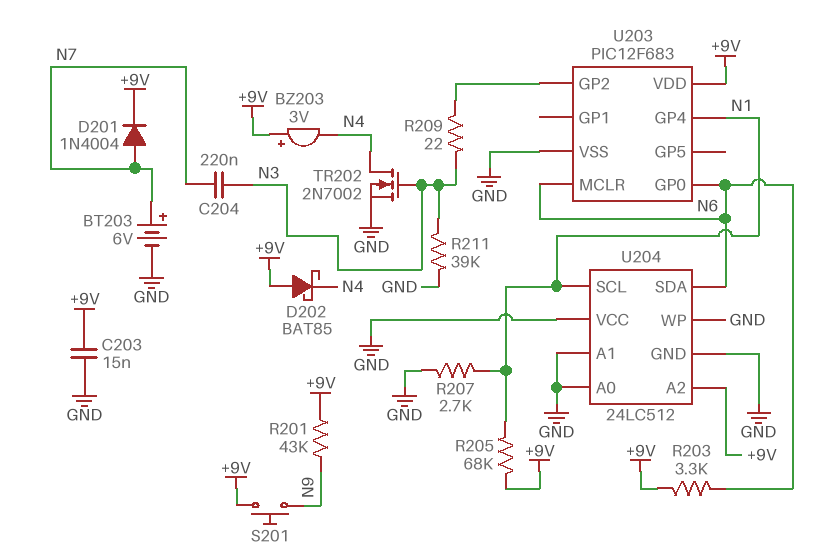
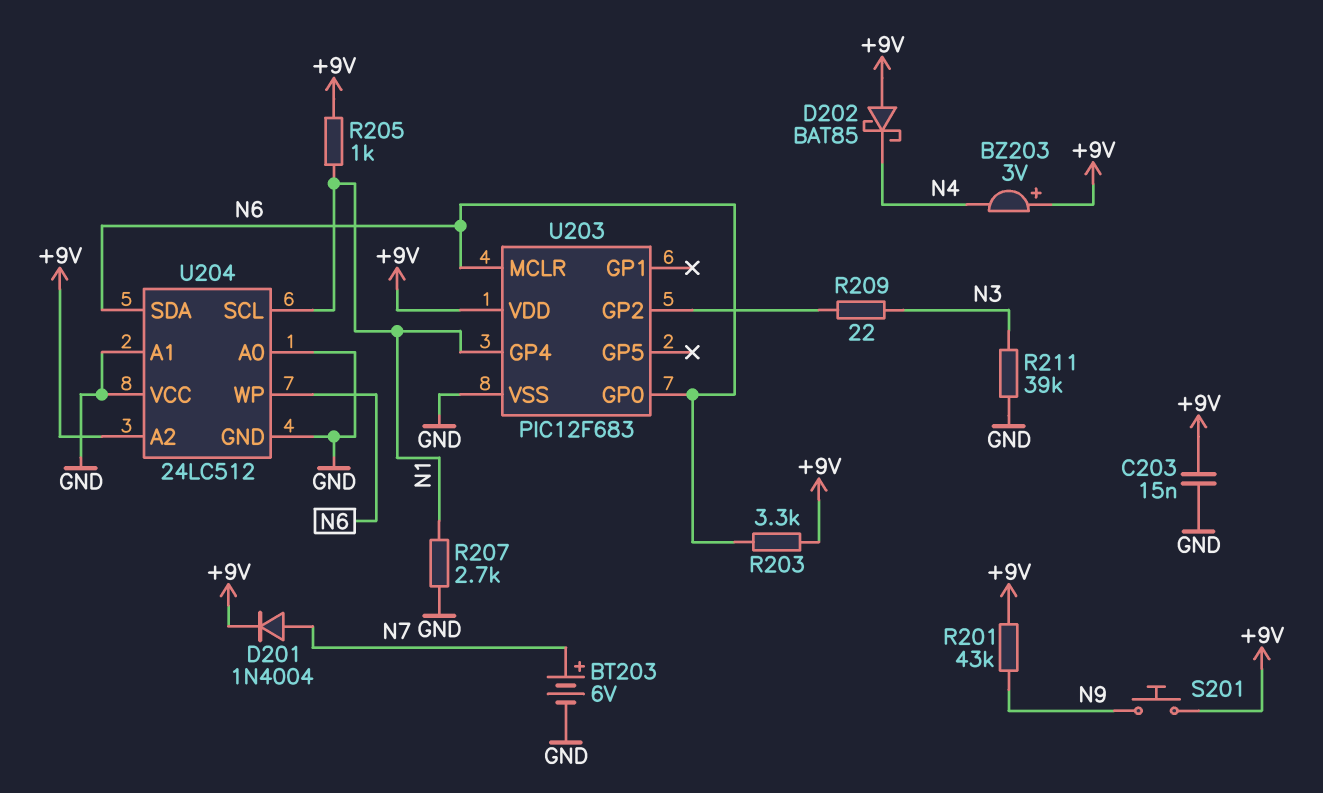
C204: 220nF (N3, N7) -> none
R205: 68k (+9V, N1) -> 1k (+9V, N1)
TR202: NMOS 2N7002 (G N3, D N4, S GND) -> none
U204 pin WP: GND -> N6

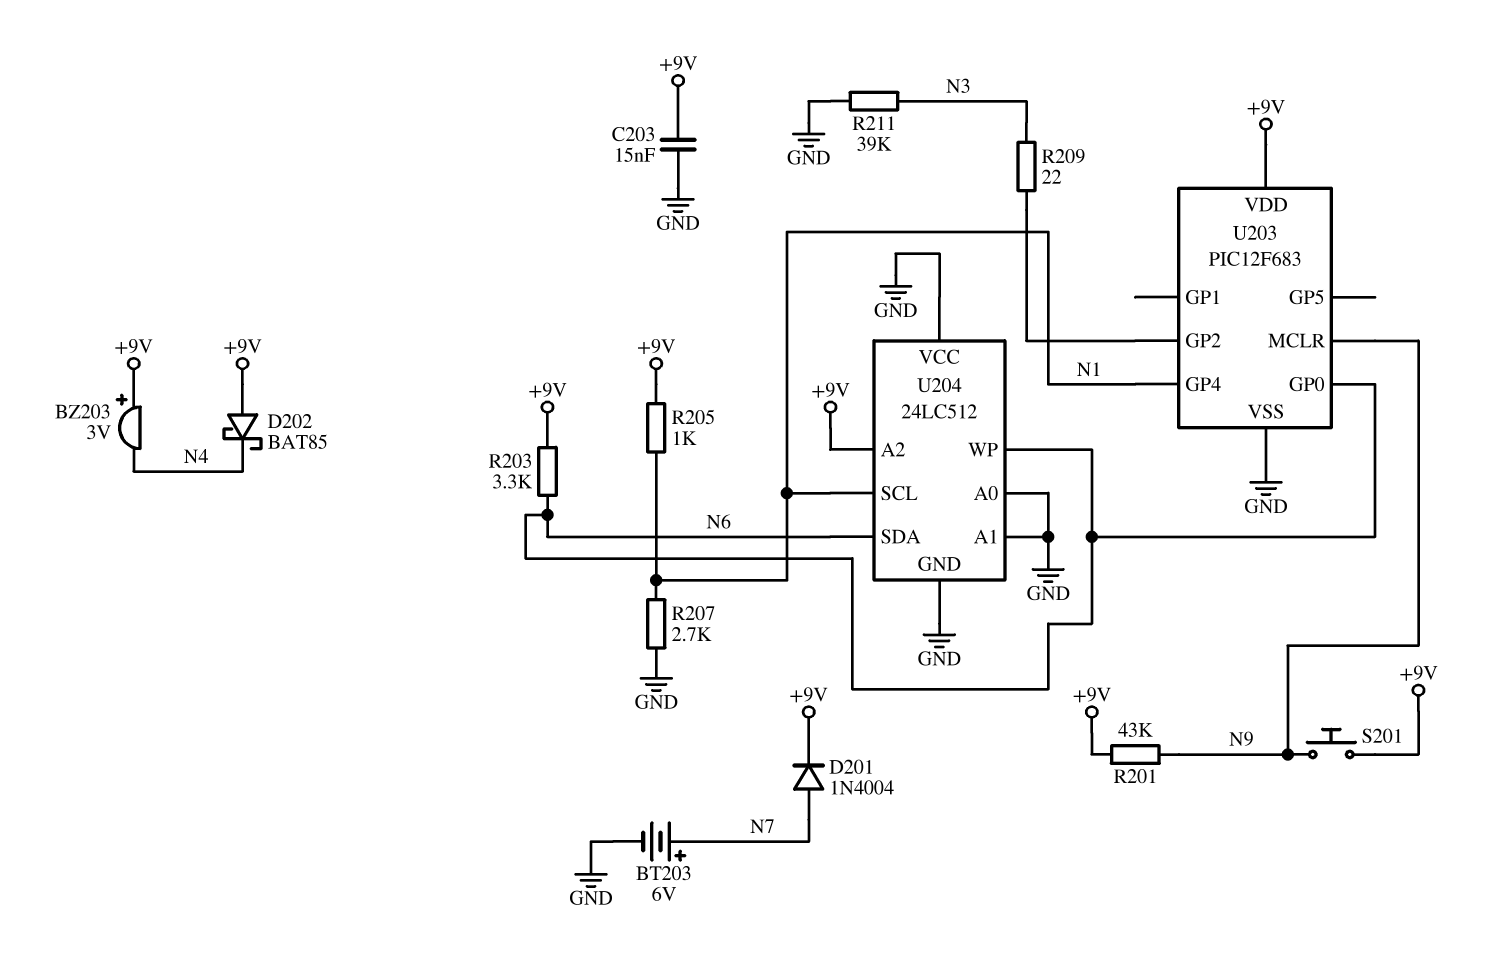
U203 pin MCLR: N6 -> N9

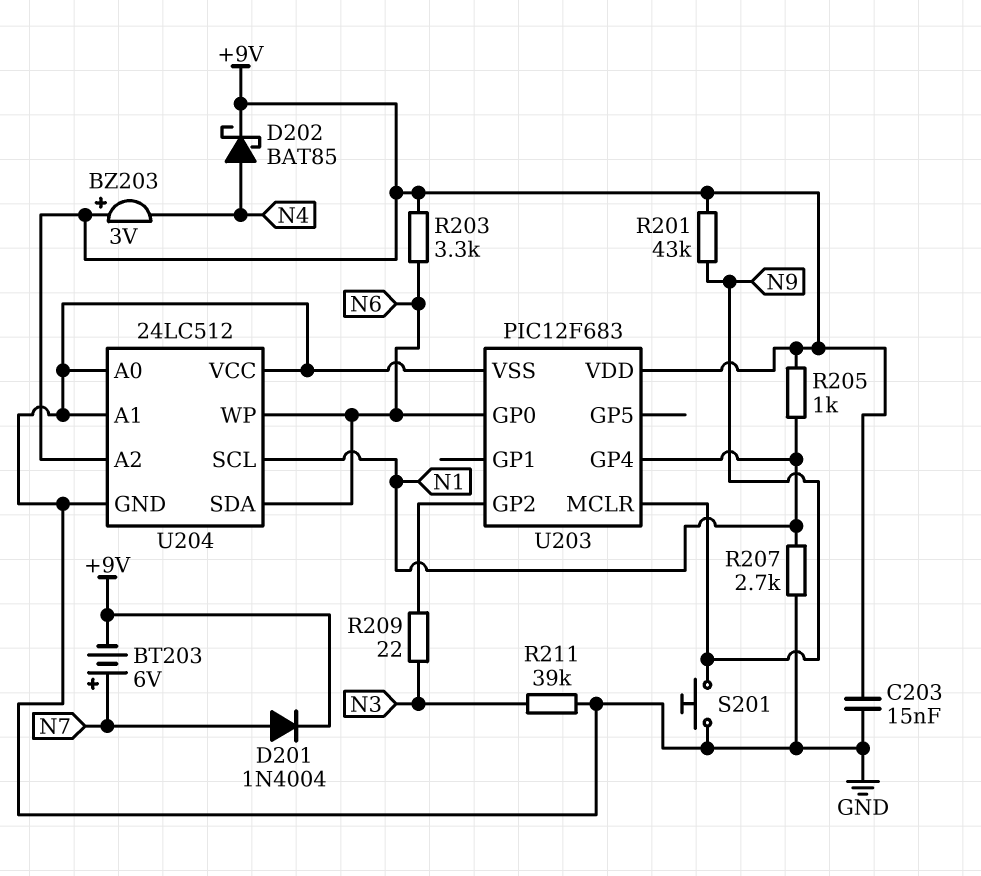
BT203: 6V (plus N7, minus GND) -> 6V (plus N7, minus +9V)
D202: schottky BAT85 (A +9V, K N4) -> schottky BAT85 (A N4, K +9V)
S201: button (+9V, N9) -> button (GND, N9)

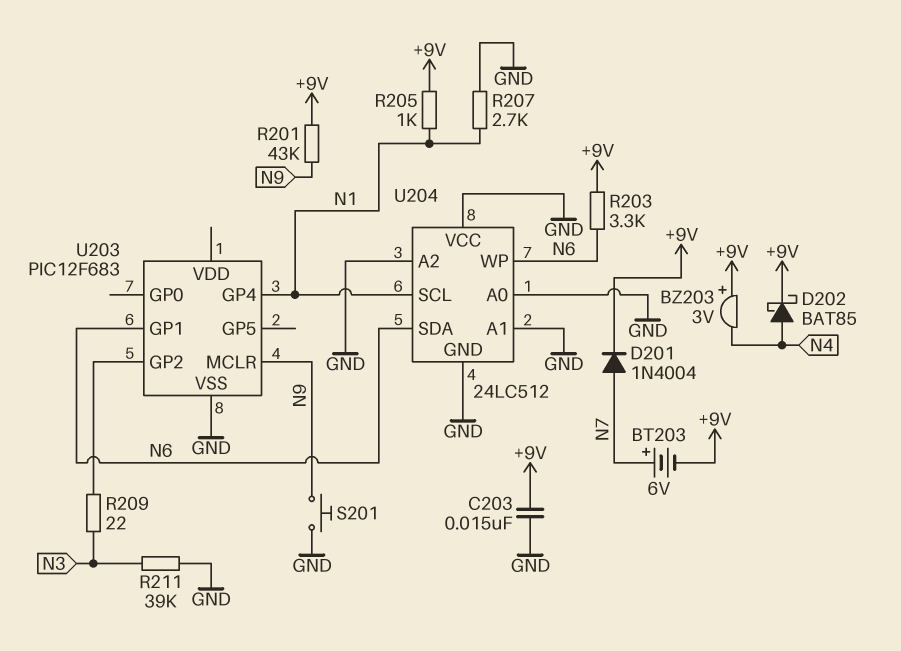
U203 pin GP0: N6 -> none
U203 pin GP1: none -> N6
U203 pin VDD: +9V -> none
U204 pin A2: +9V -> GND

